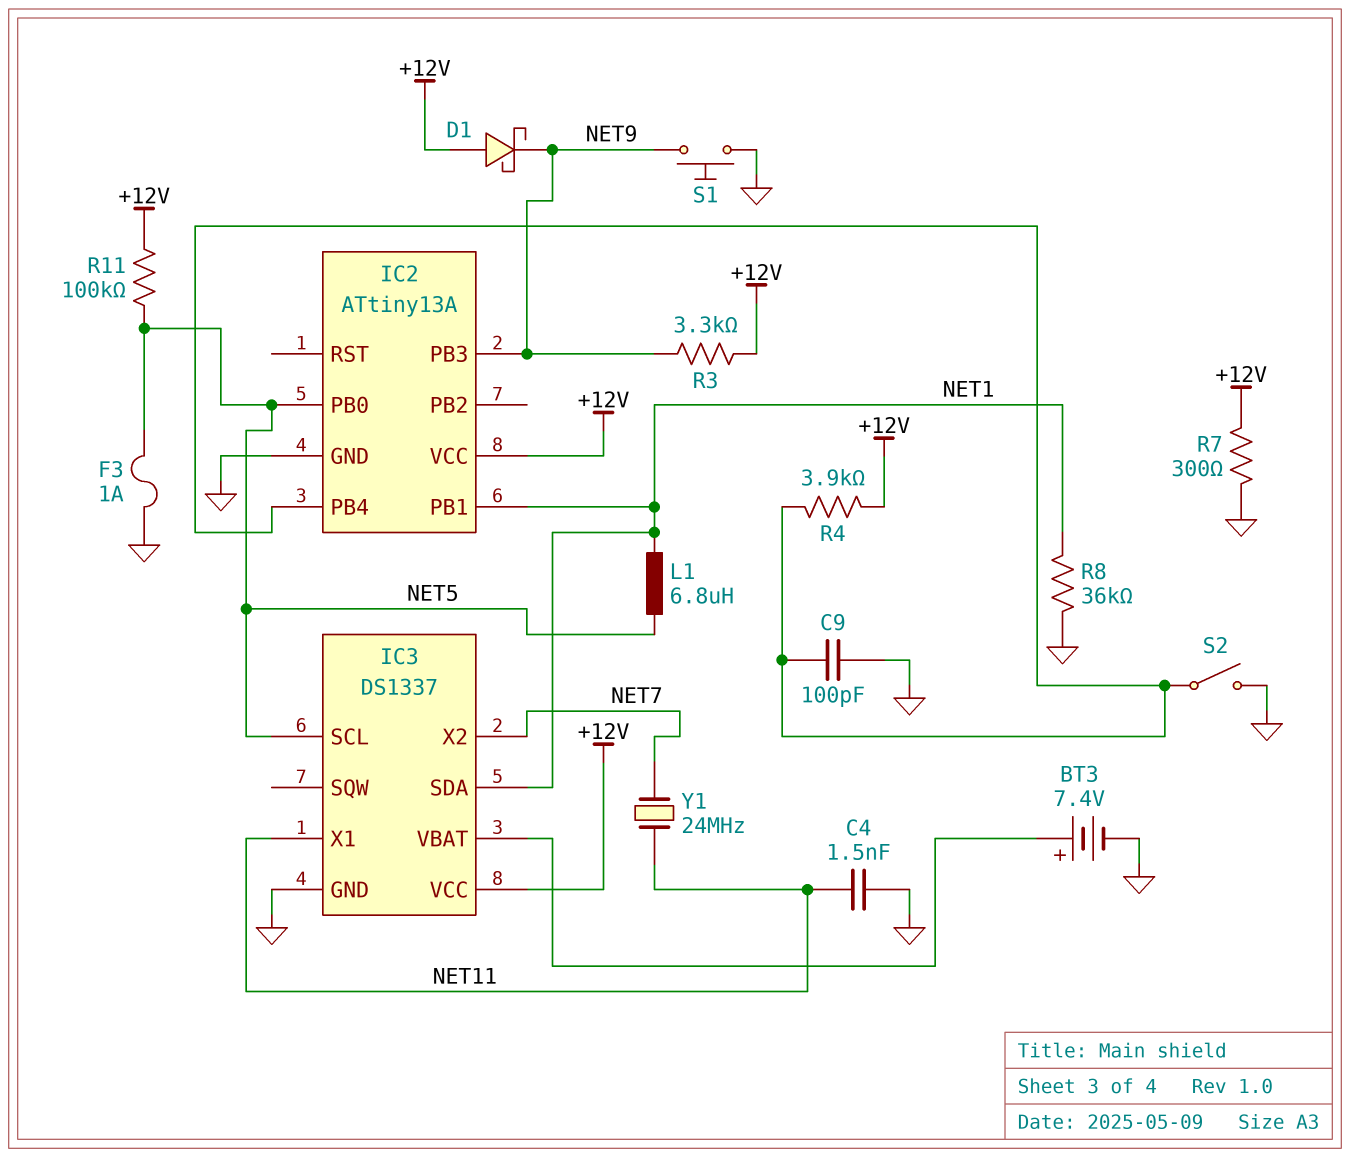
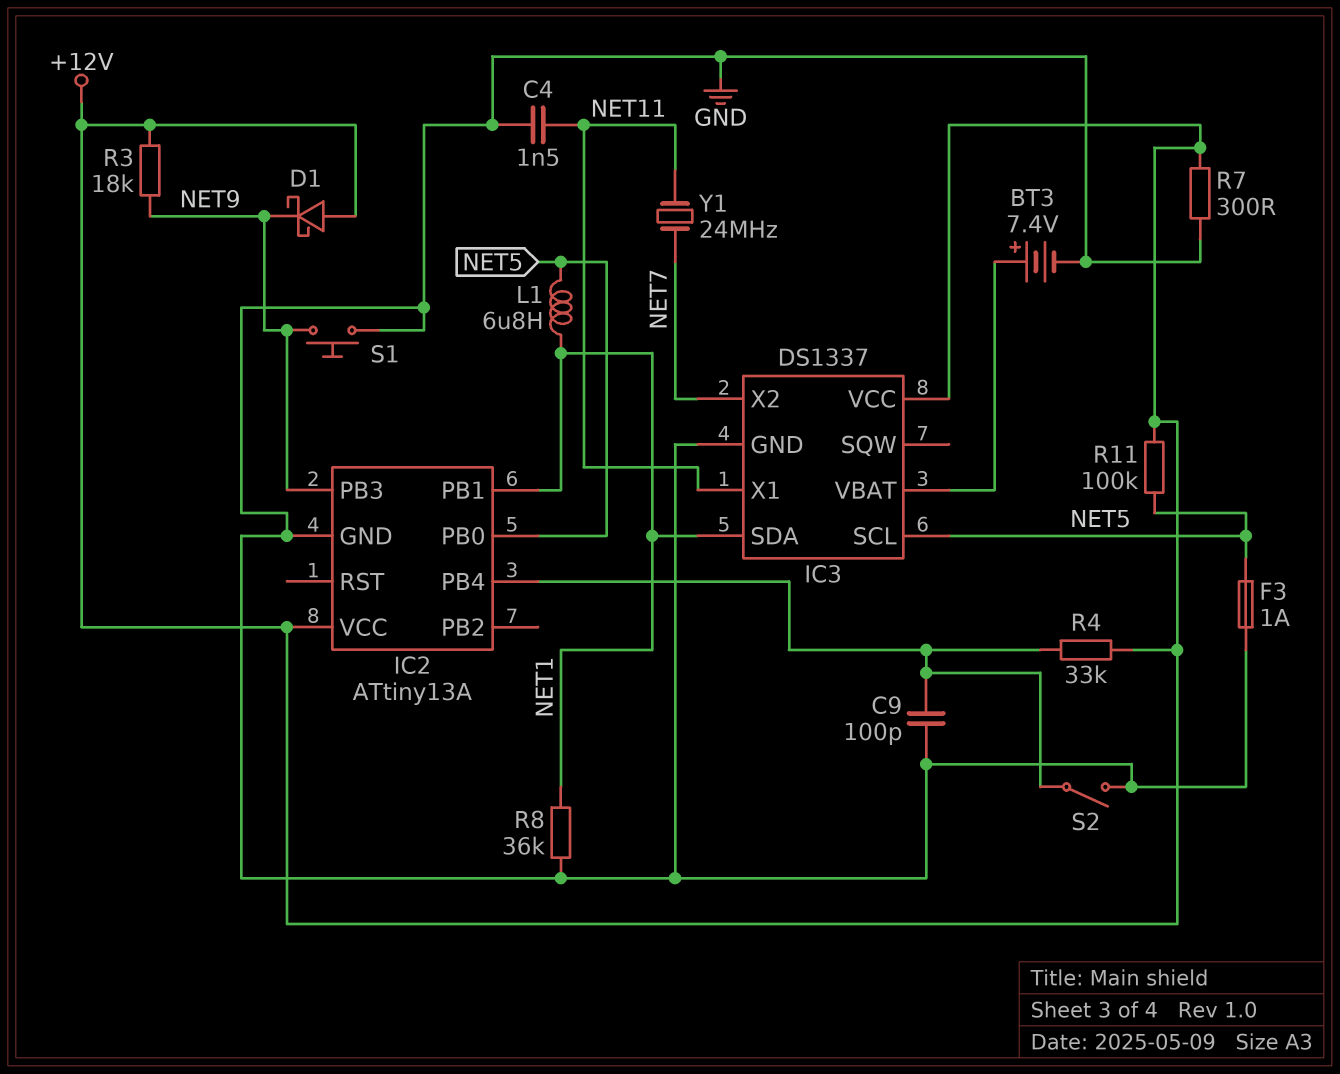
R3: 3.3k (+12V, NET9) -> 18k (+12V, NET9)
R4: 3.9k (+12V, IC2/PB4) -> 33k (+12V, IC2/PB4)

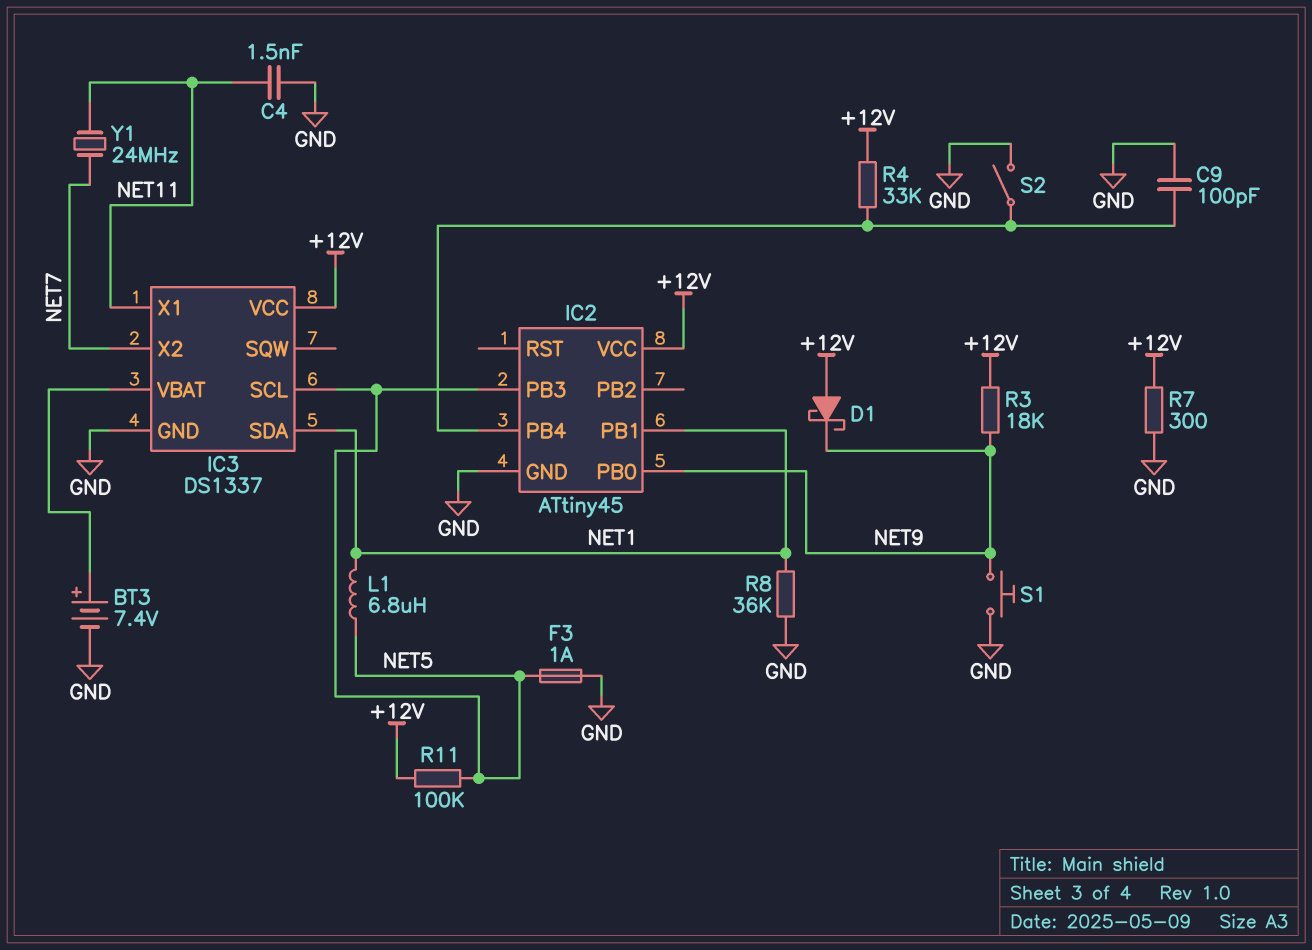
IC2: ATtiny13A -> ATtiny45
IC2 pin PB0: NET5 -> NET9
IC2 pin PB3: NET9 -> NET5

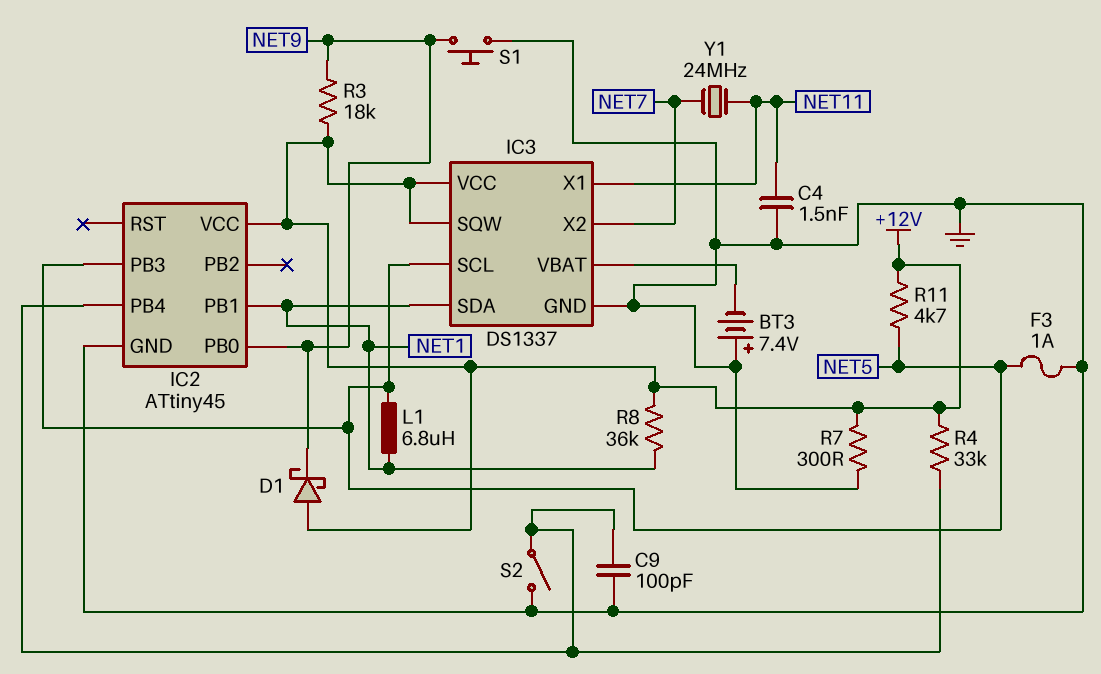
BT3: 7.4V (plus IC3/VBAT, minus GND) -> 7.4V (plus GND, minus IC3/VBAT)
IC3 pin SQW: none -> +12V
R8: 36k (GND, NET1) -> 36k (+12V, NET1)
R11: 100k (+12V, NET5) -> 4.7k (+12V, NET5)

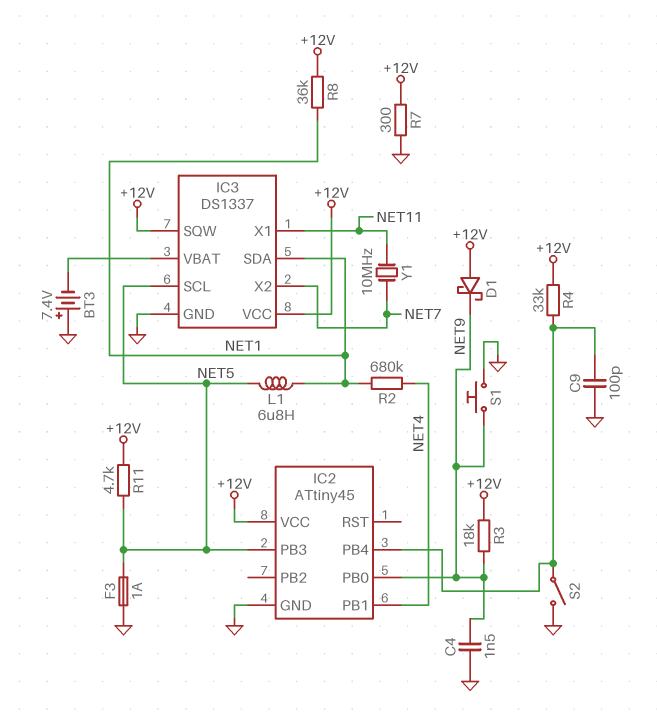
C4: 1.5nF (GND, NET11) -> 1.5nF (GND, NET9)
IC2 pin PB1: NET1 -> NET4
R2: none -> 680k (NET1, NET4)
Y1: 24MHz (NET7, NET11) -> 10MHz (NET7, NET11)

